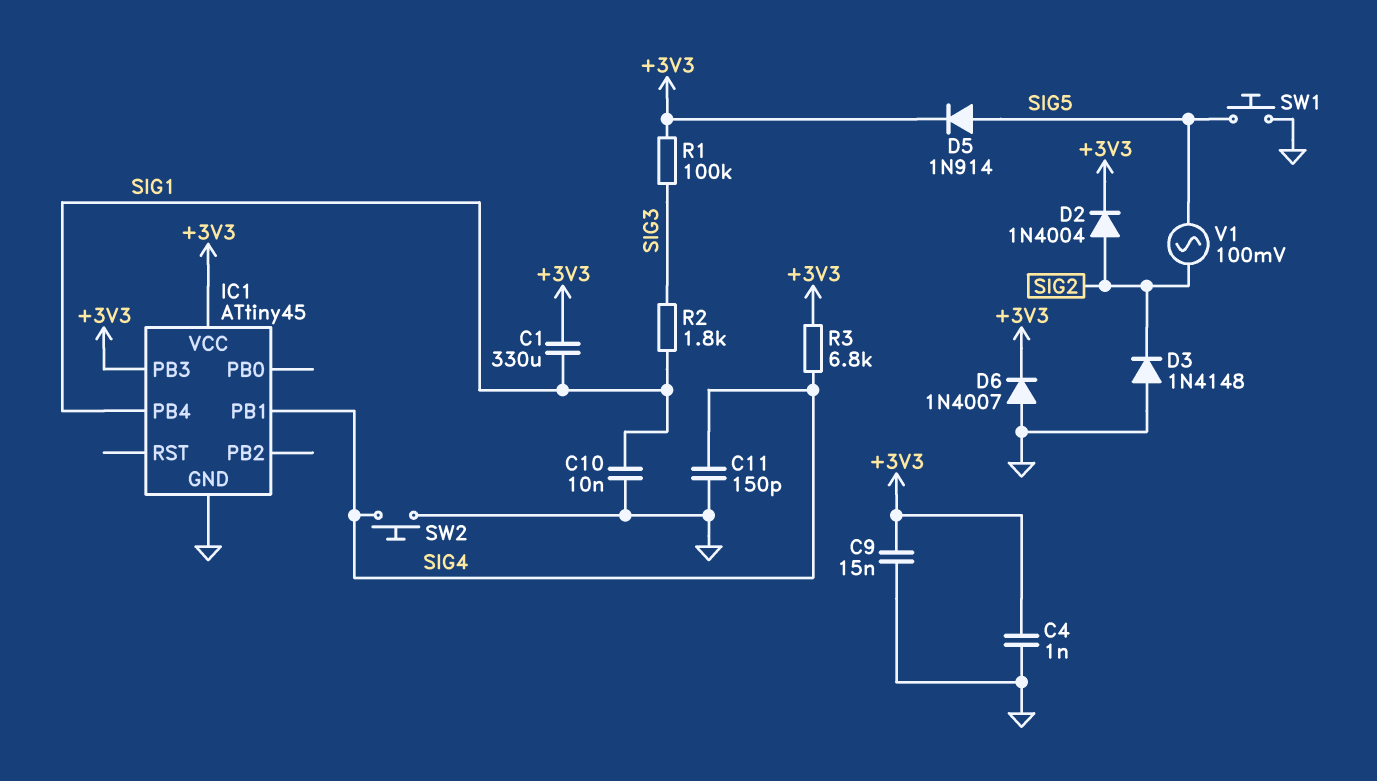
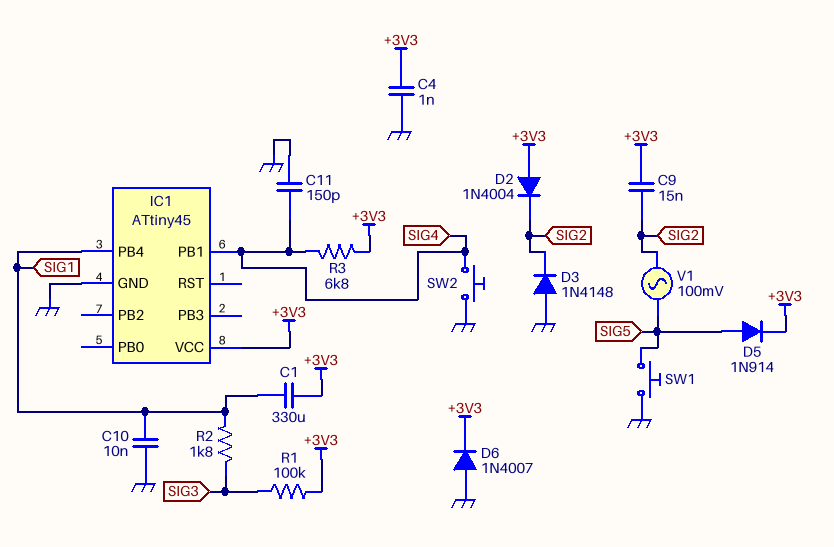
C9: 15nF (+3V3, GND) -> 15nF (+3V3, SIG2)
D2: diode 1N4004 (A SIG2, K +3V3) -> diode 1N4004 (A +3V3, K SIG2)
IC1 pin PB3: +3V3 -> none

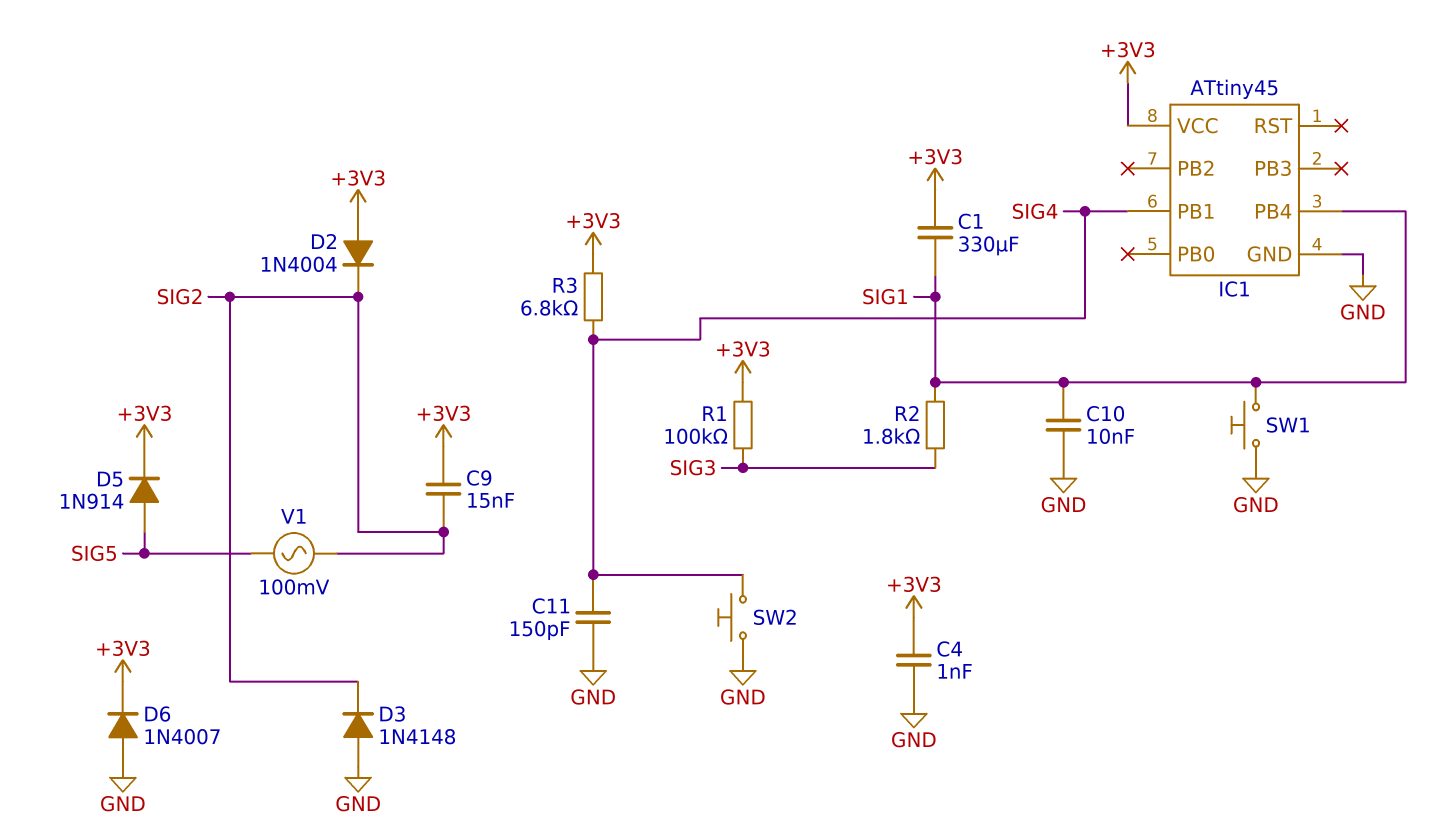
SW1: button (GND, SIG5) -> button (GND, SIG1)

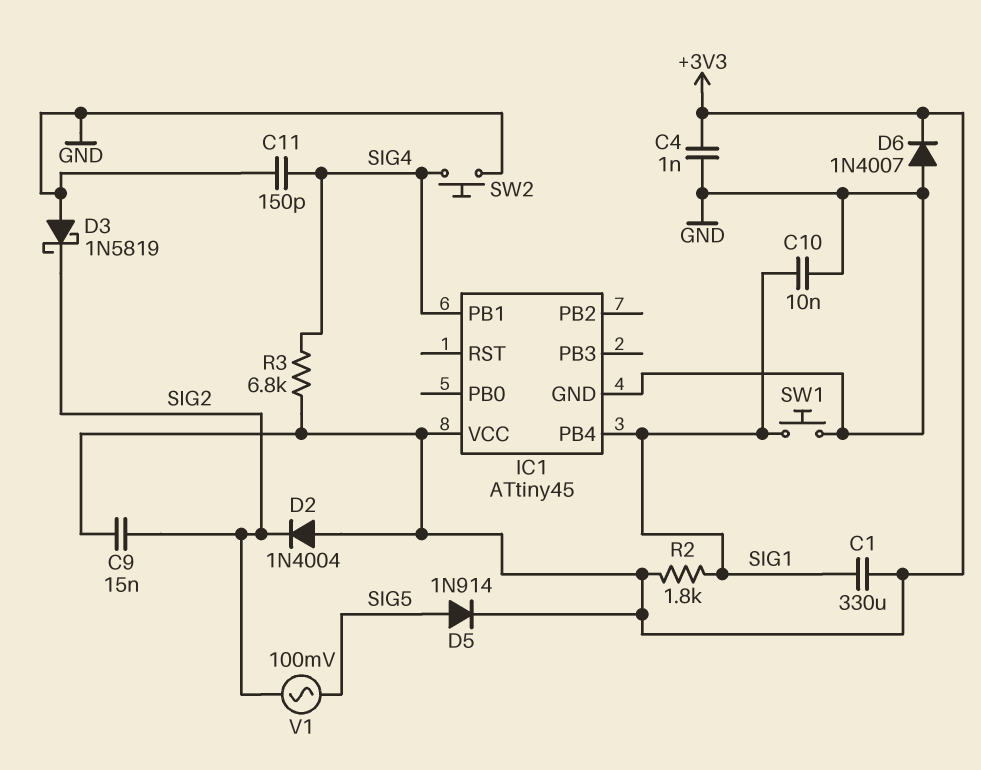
D3: diode 1N4148 (A GND, K SIG2) -> schottky 1N5819 (A GND, K SIG2)
R1: 100k (+3V3, SIG3) -> none
R2: 1.8k (SIG1, SIG3) -> 1.8k (+3V3, SIG1)

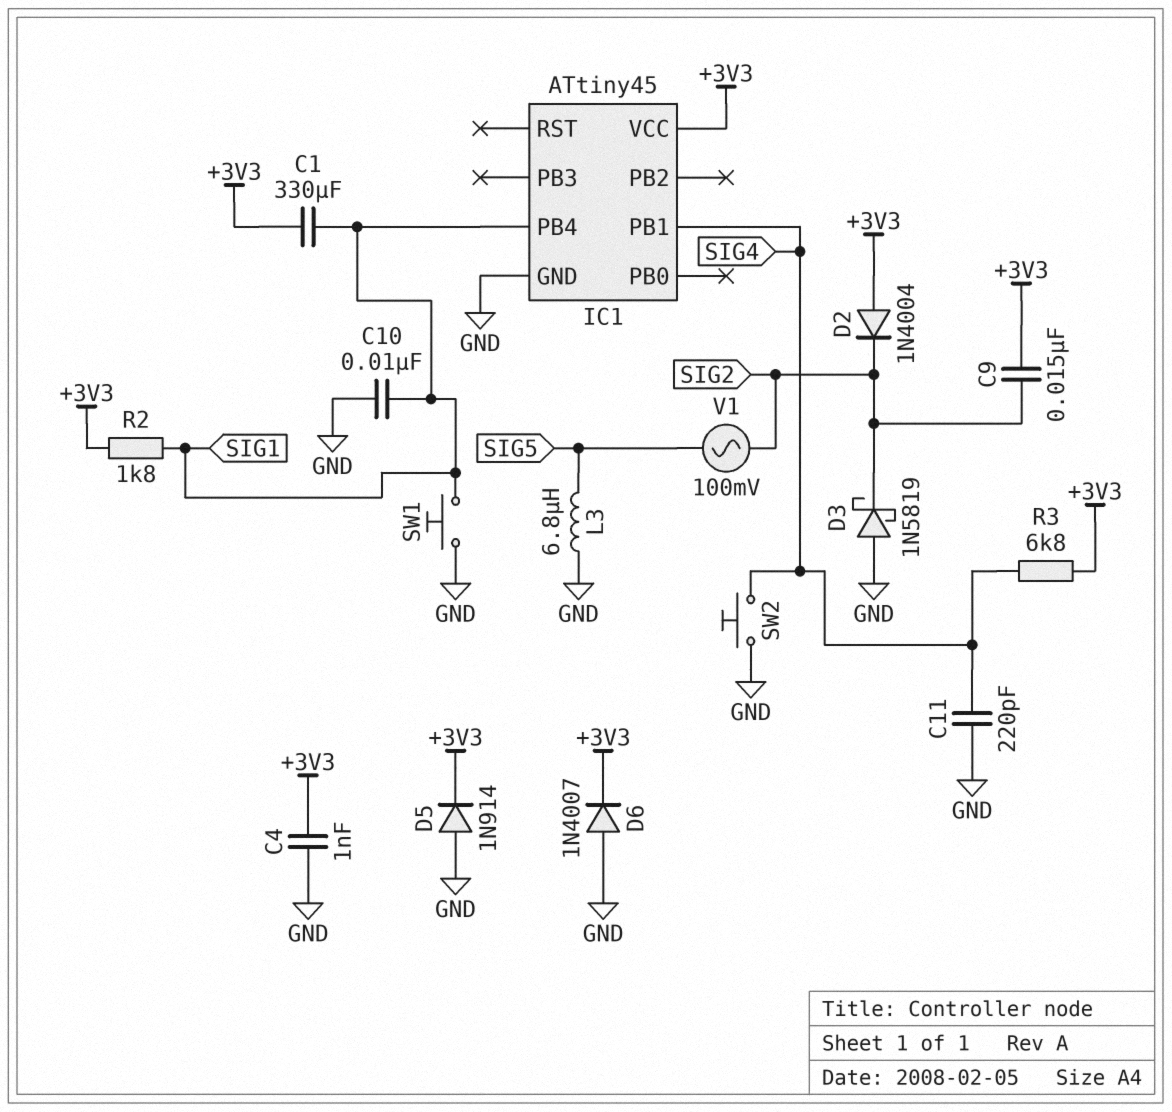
C11: 150pF (GND, SIG4) -> 220pF (GND, SIG4)
D5: diode 1N914 (A SIG5, K +3V3) -> diode 1N914 (A GND, K +3V3)
L3: none -> 6.8uH (GND, SIG5)

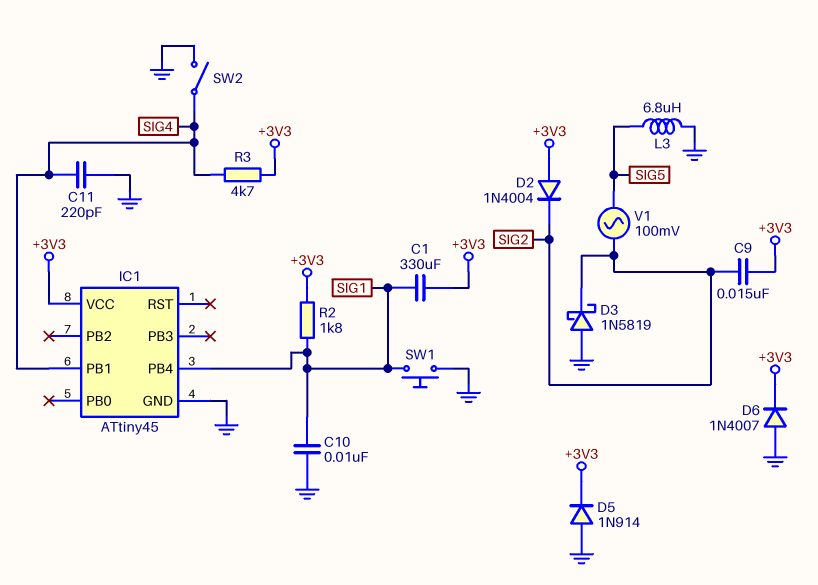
C4: 1nF (+3V3, GND) -> none
R3: 6.8k (+3V3, SIG4) -> 4.7k (+3V3, SIG4)
SW2: button (GND, SIG4) -> switch (GND, SIG4)

